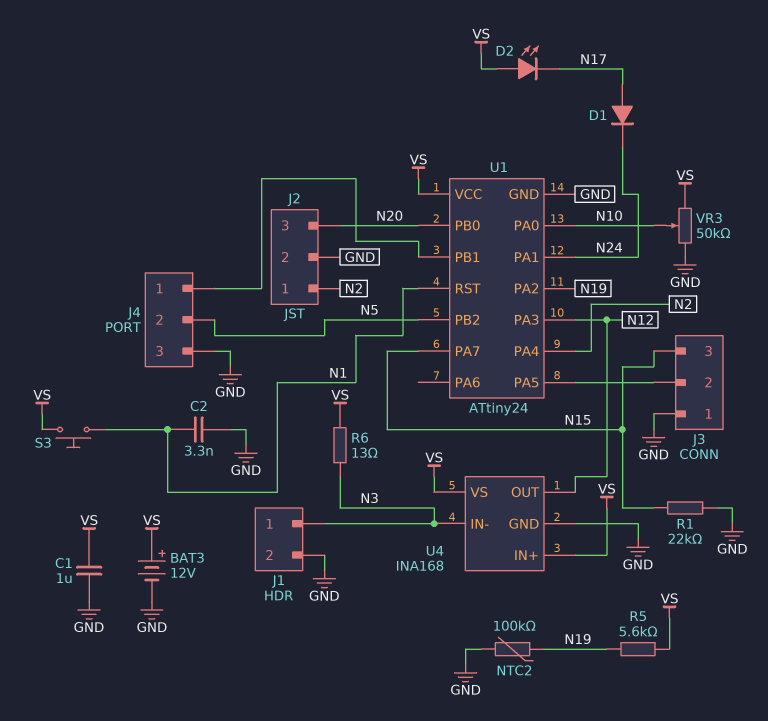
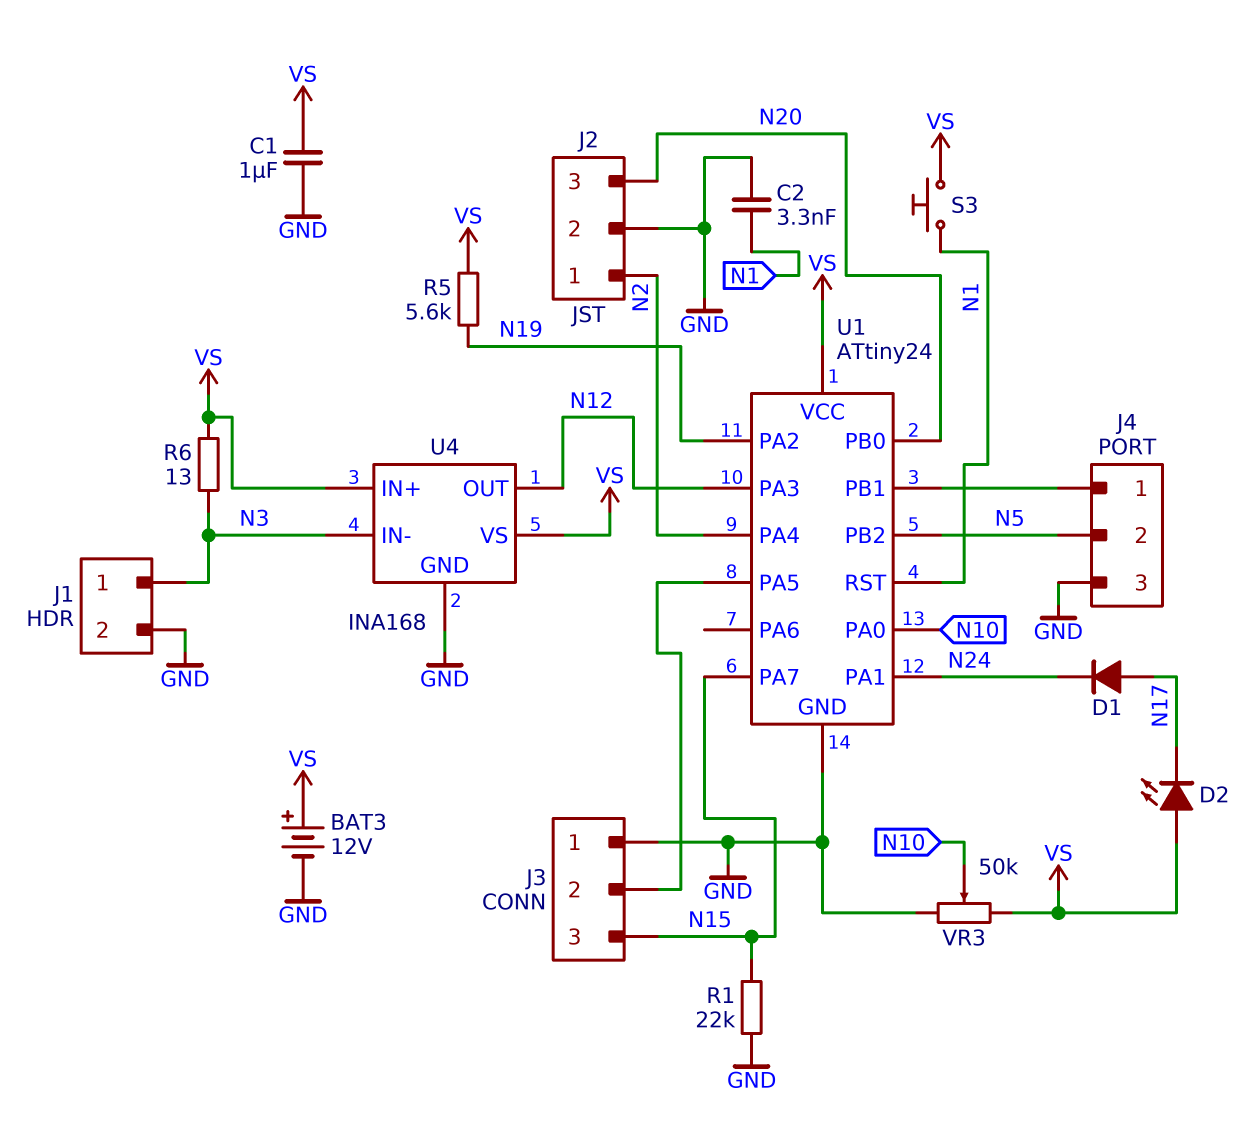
NTC2: 100k (GND, N19) -> none

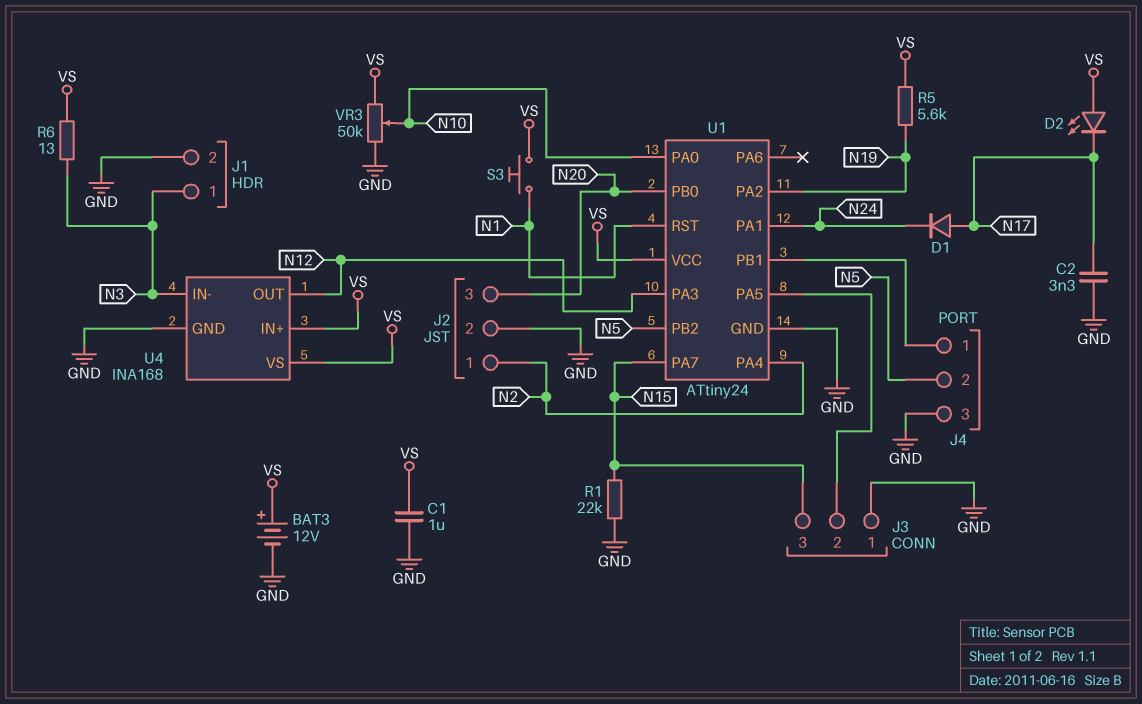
C2: 3.3nF (GND, N1) -> 3.3nF (GND, N17)

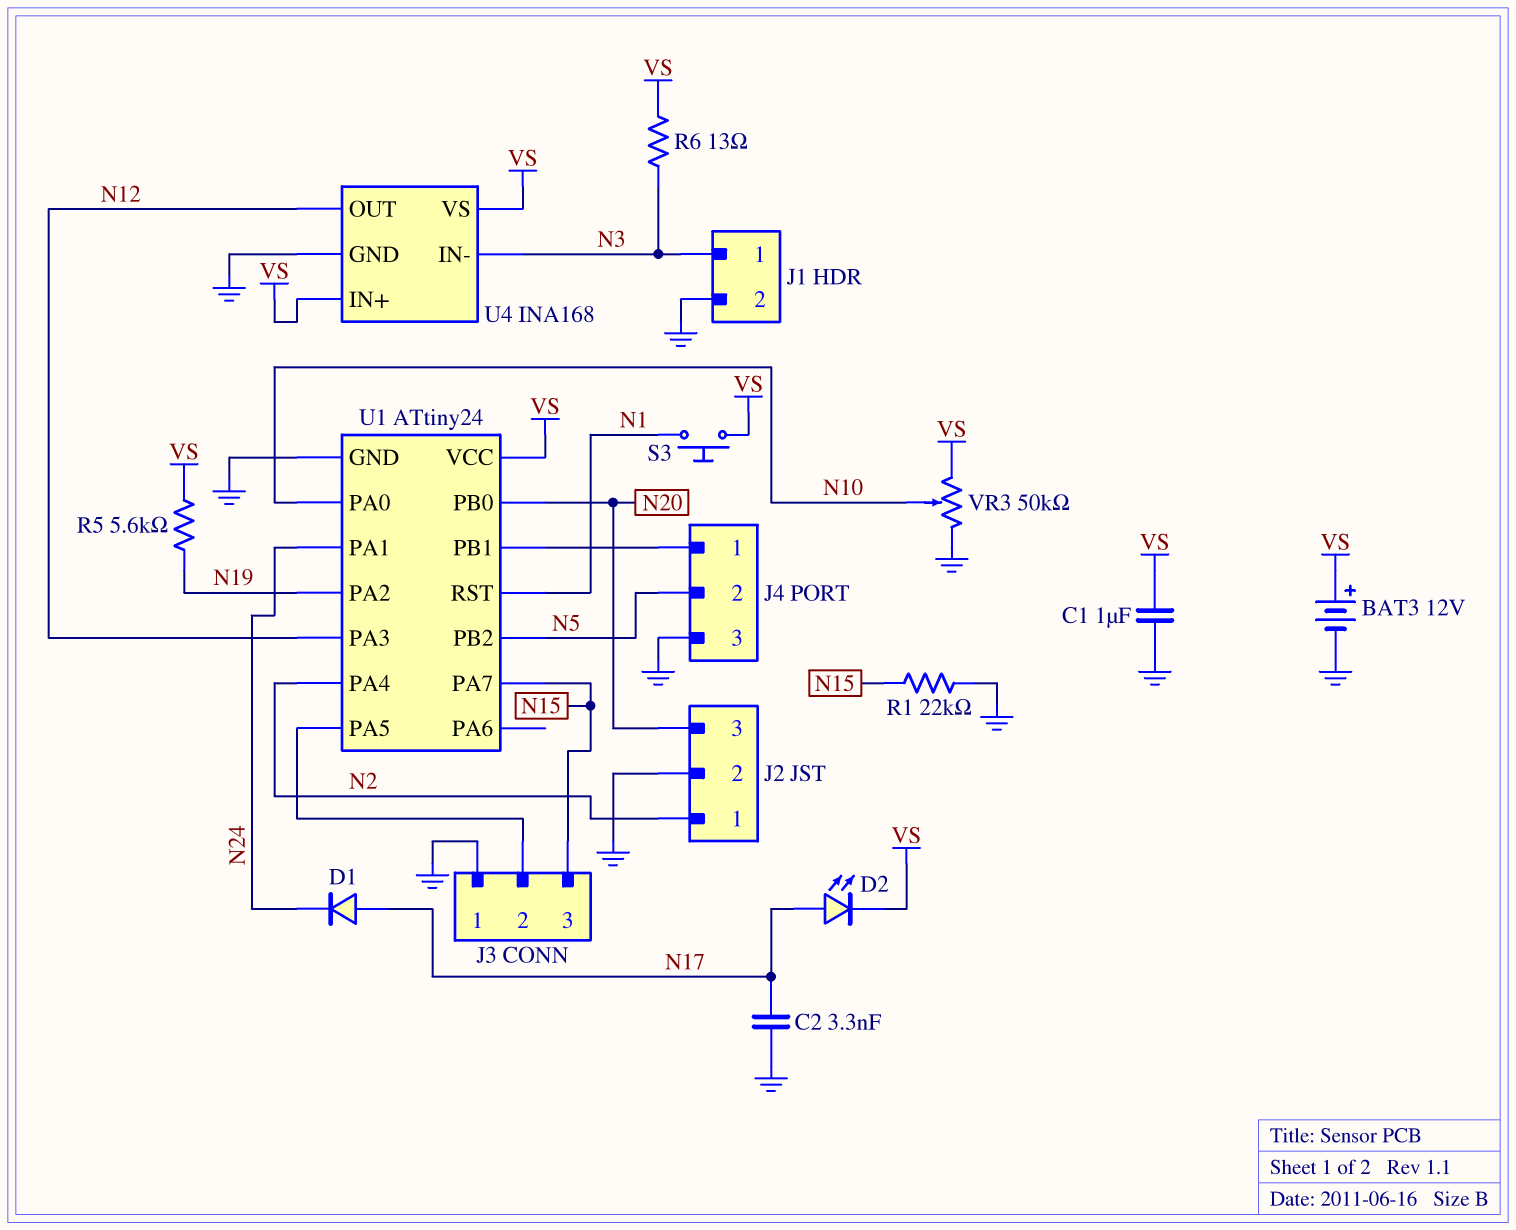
D2: LED (A VS, K N17) -> LED (A N17, K VS)

